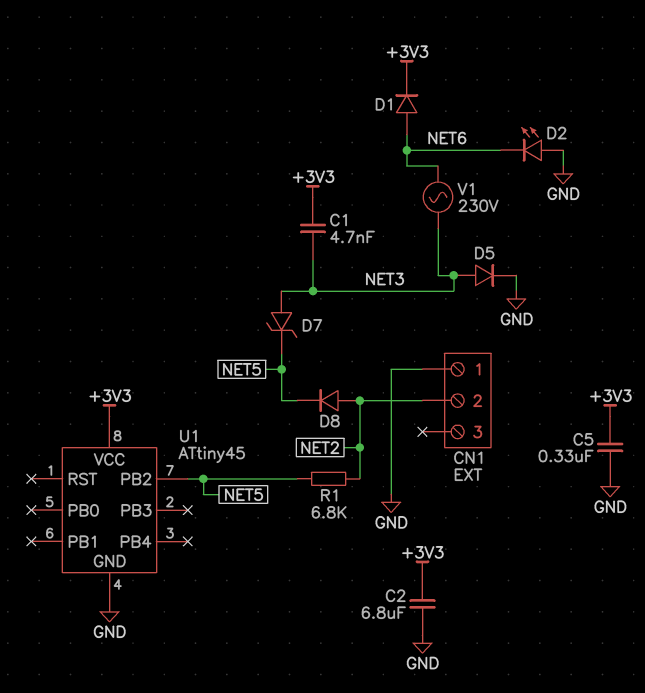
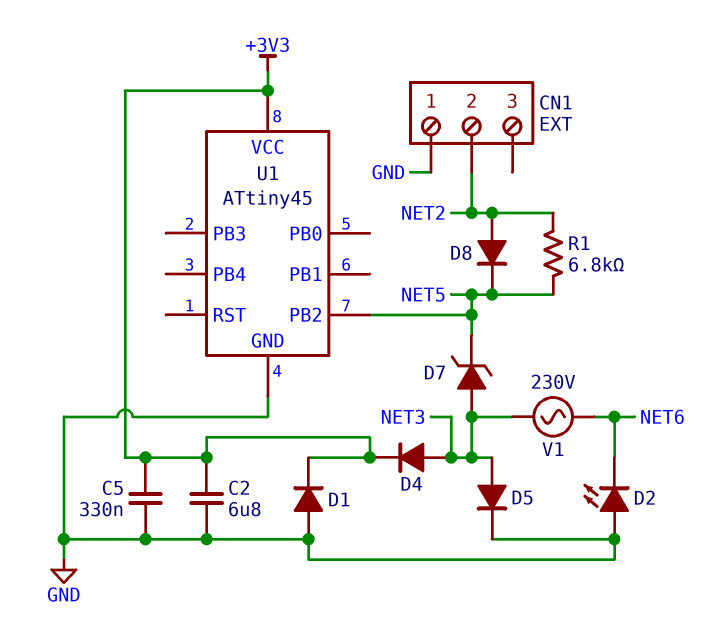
C1: 4.7nF (+3V3, NET3) -> none
D1: diode (A NET6, K +3V3) -> diode (A GND, K +3V3)
D4: none -> diode (A NET3, K +3V3)

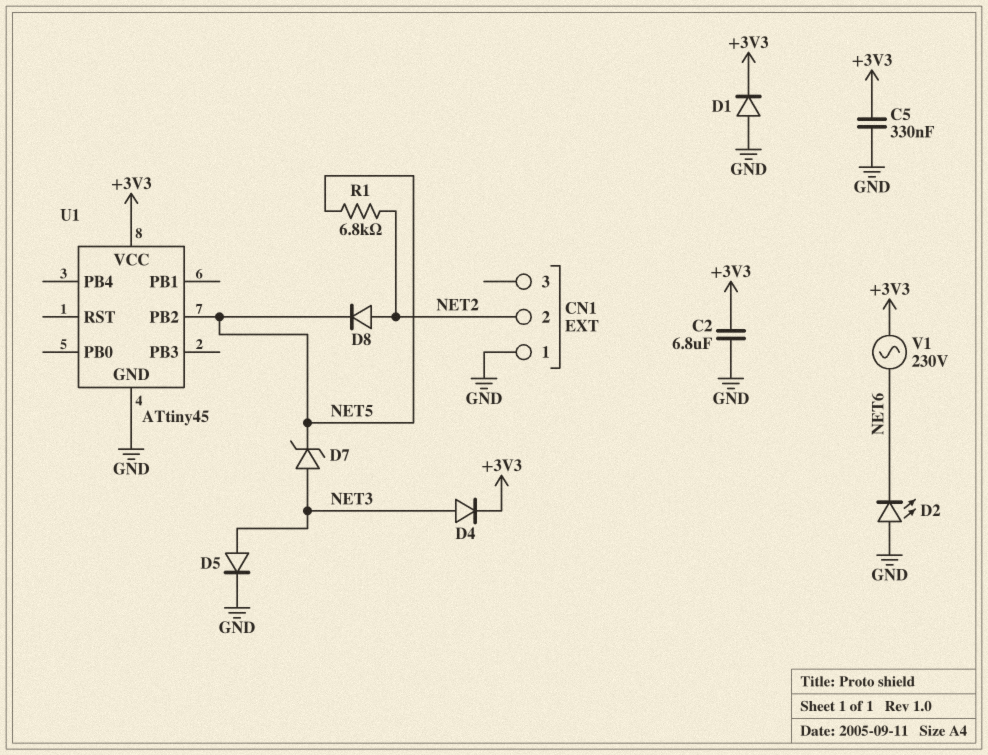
V1: AC 230V (NET3, NET6) -> AC 230V (+3V3, NET6)

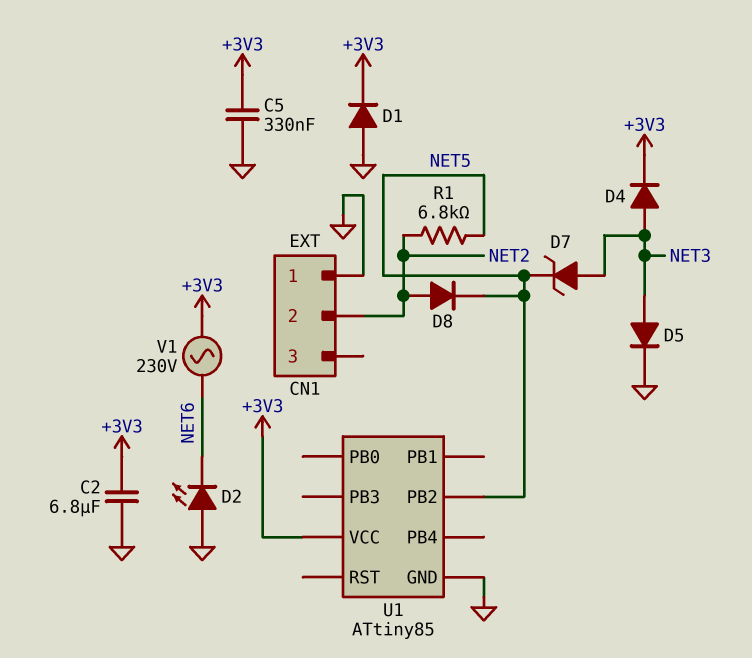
U1: ATtiny45 -> ATtiny85

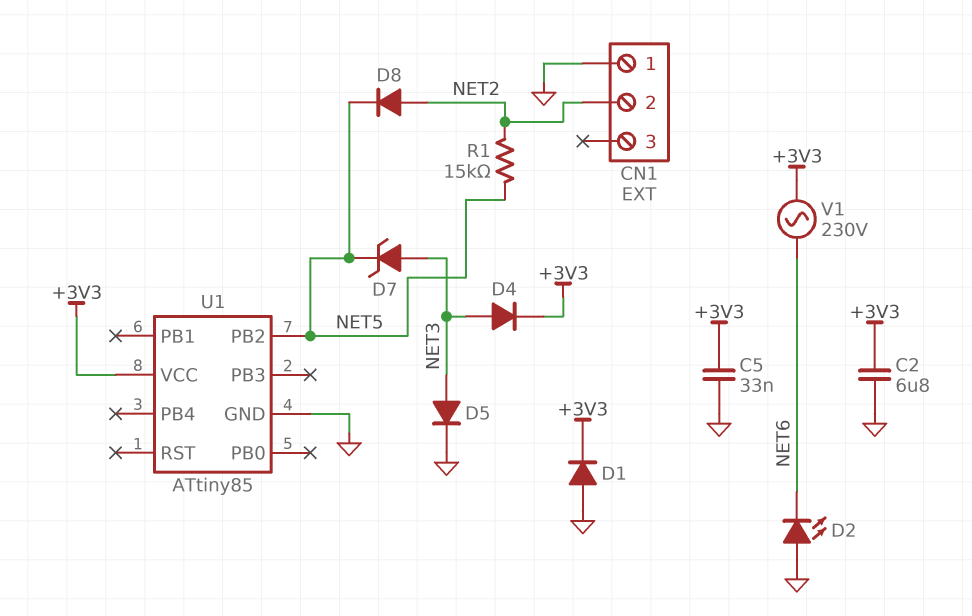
C5: 330nF (+3V3, GND) -> 33nF (+3V3, GND)
R1: 6.8k (NET2, NET5) -> 15k (NET2, NET5)

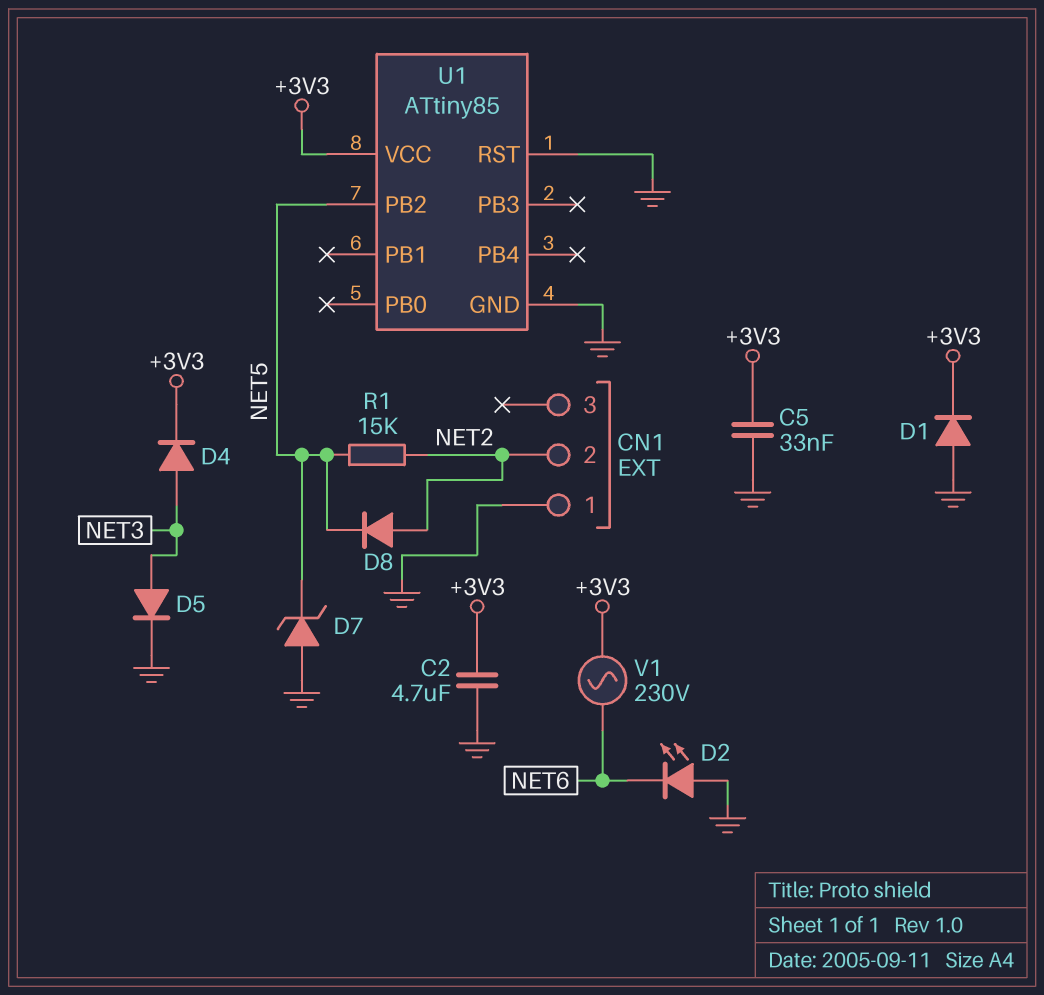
C2: 6.8uF (+3V3, GND) -> 4.7uF (+3V3, GND)
D7: zener (A NET3, K NET5) -> zener (A GND, K NET5)
U1 pin RST: none -> GND

